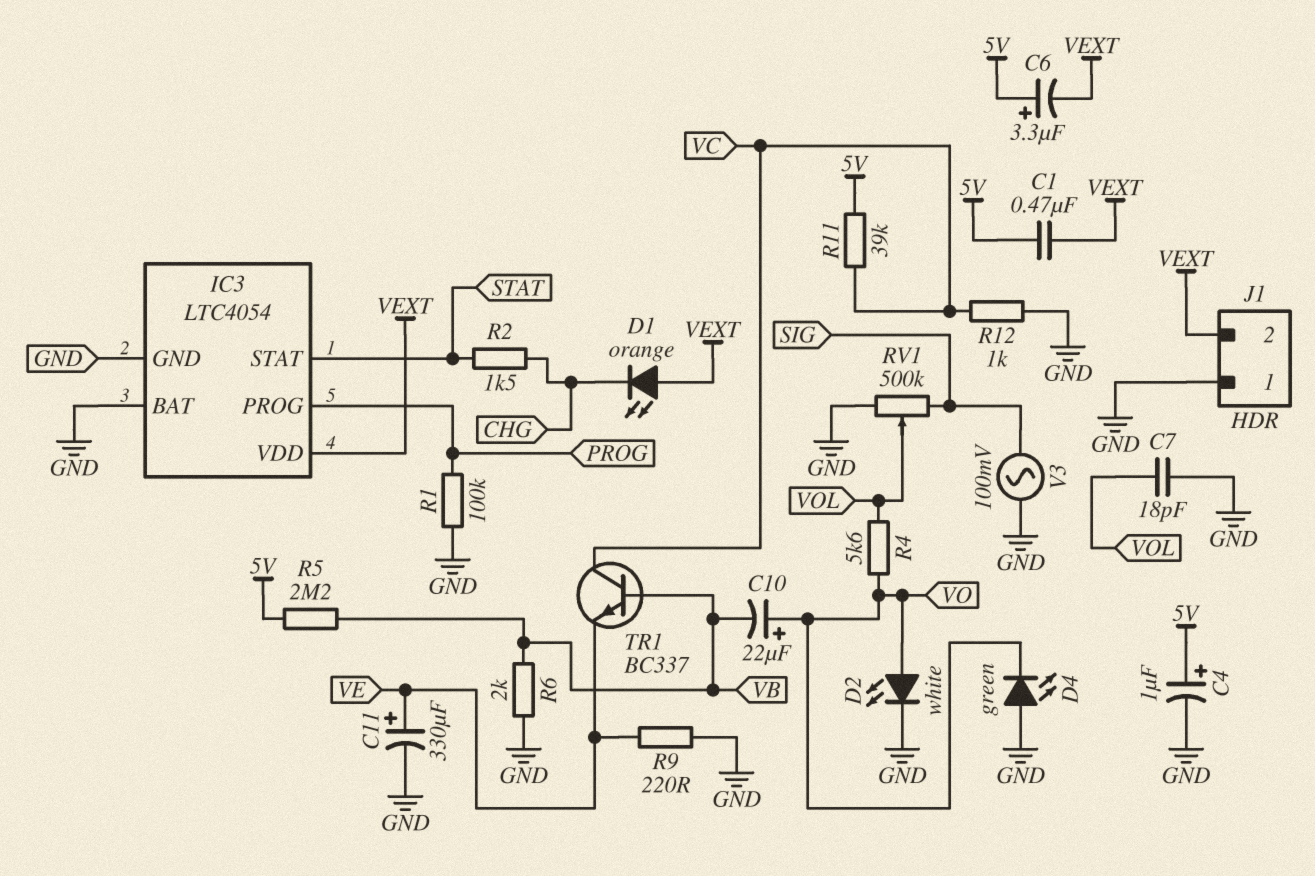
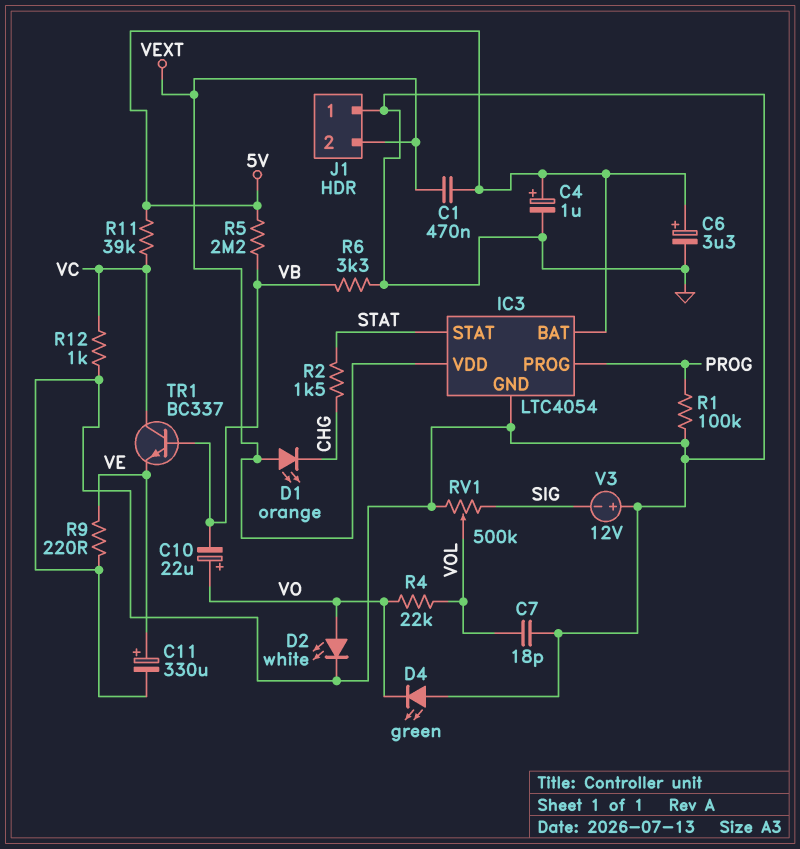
C6: 3.3uF (plus 5V, minus VEXT) -> 3.3uF (plus 5V, minus GND)
IC3 pin BAT: GND -> 5V
R4: 5.6k (VO, VOL) -> 22k (VO, VOL)
R6: 2k (GND, VB) -> 3.3k (GND, VB)
V3: AC 100mV (GND, SIG) -> 12V (plus GND, minus SIG)

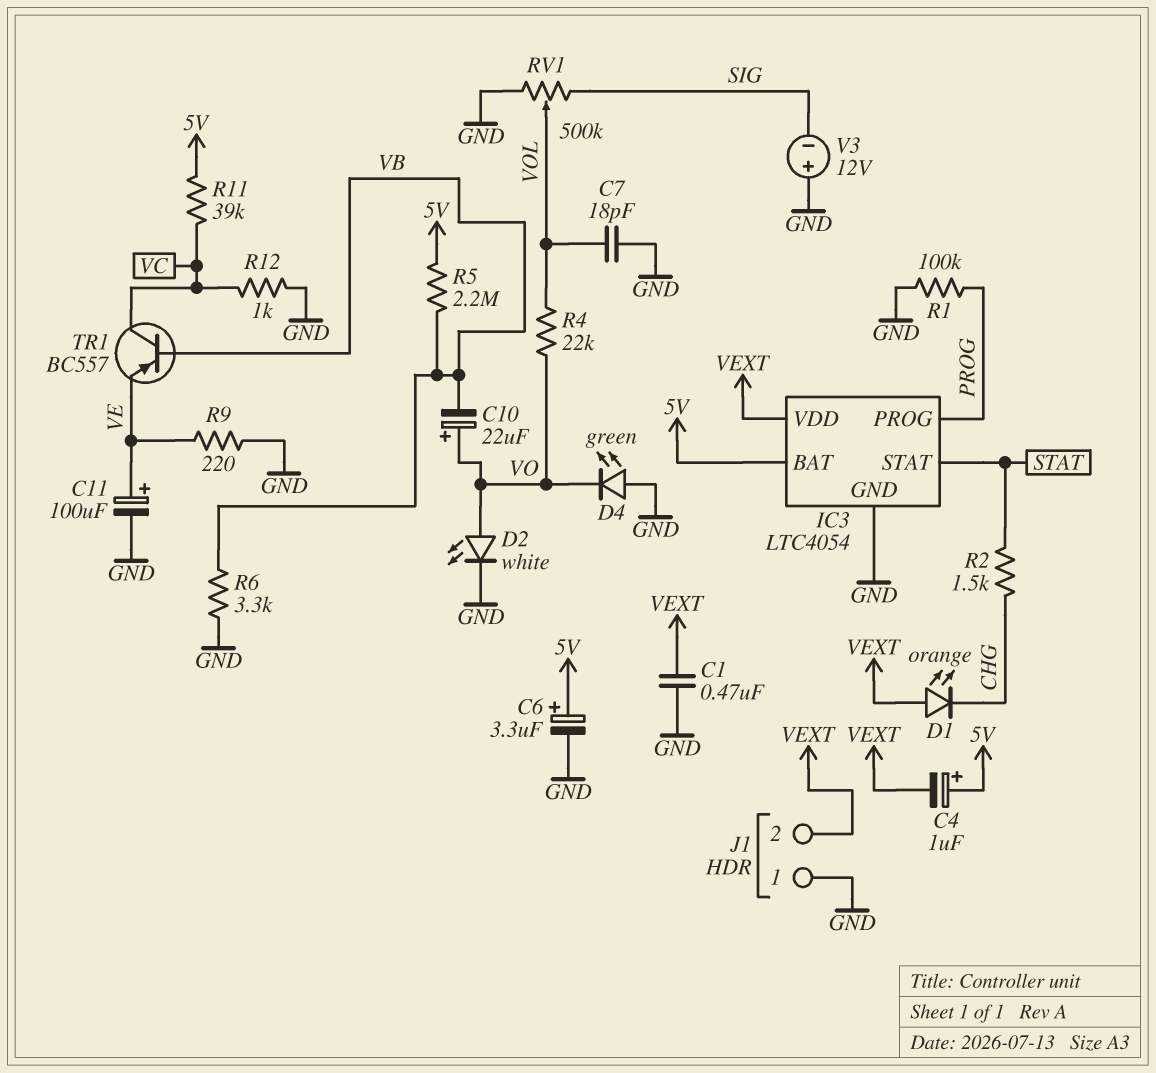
C1: 470nF (5V, VEXT) -> 470nF (GND, VEXT)
C4: 1uF (plus 5V, minus GND) -> 1uF (plus 5V, minus VEXT)
C11: 330uF (plus VE, minus GND) -> 100uF (plus VE, minus GND)
TR1: NPN BC337 (B VB, C VC, E VE) -> PNP BC557 (B VB, C VC, E VE)

